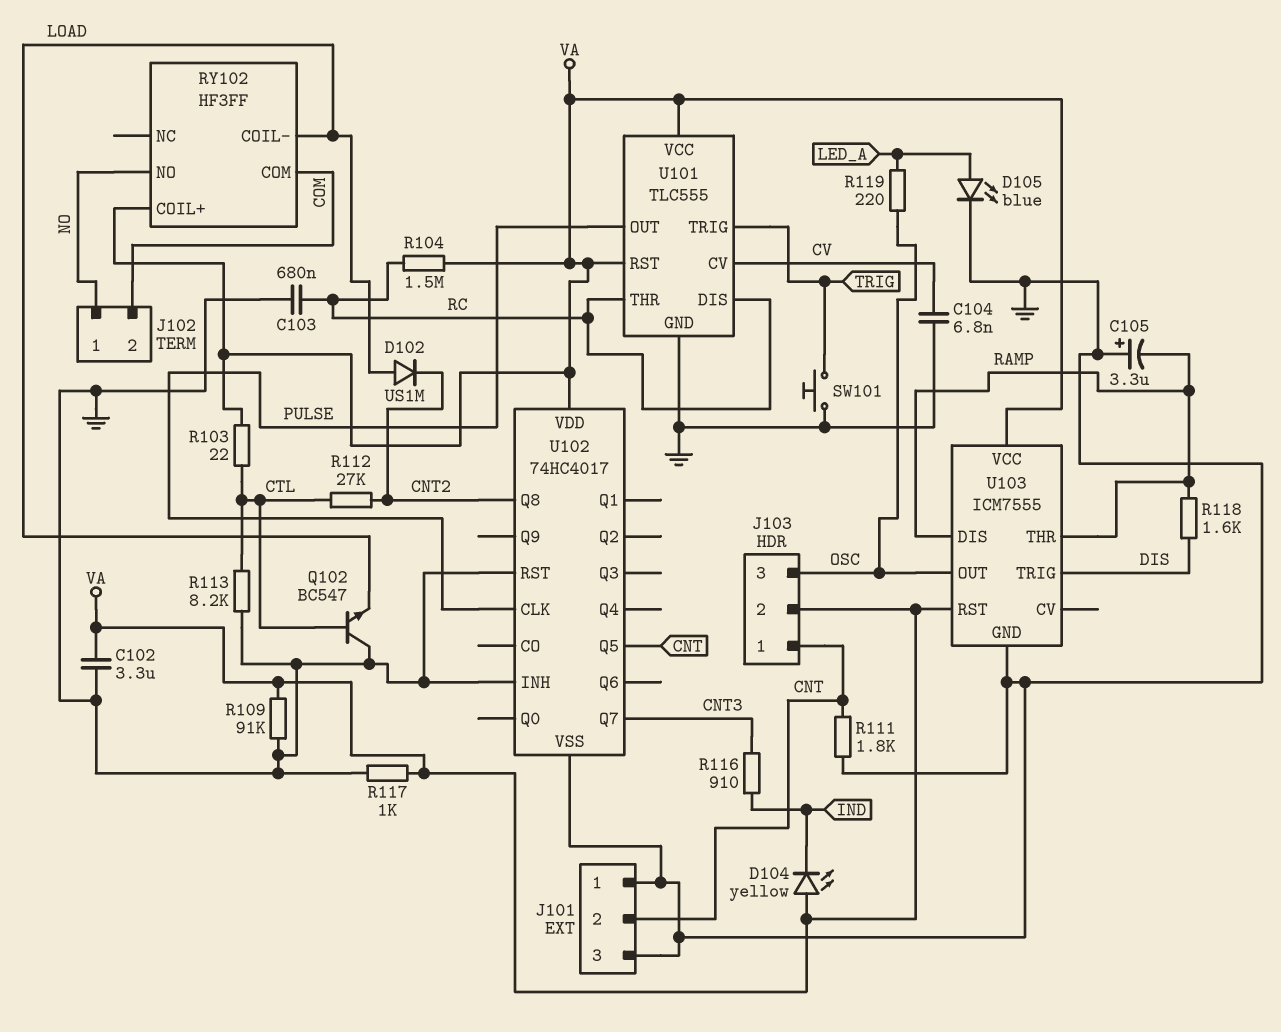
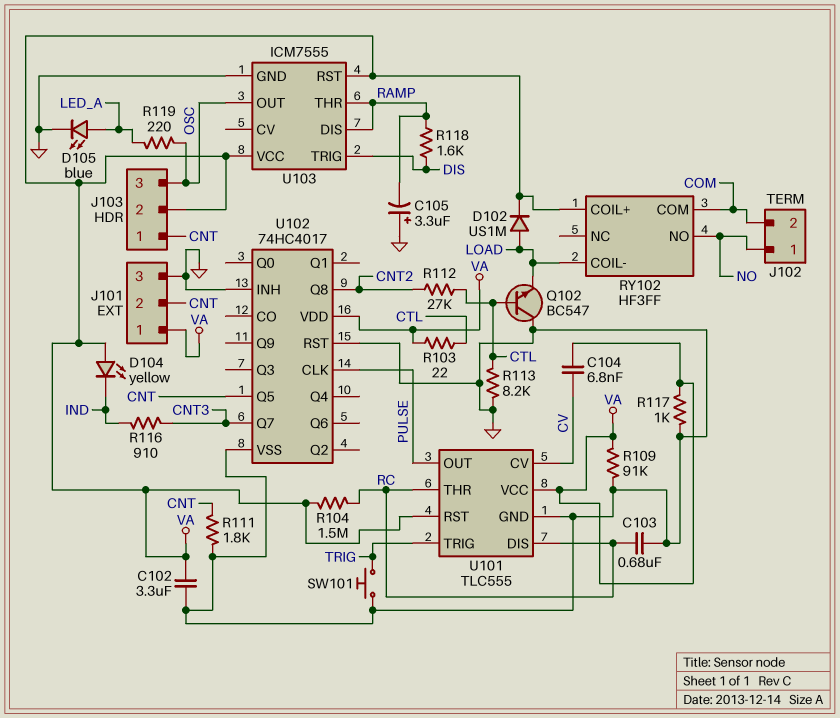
C104: 6.8nF (CV, GND) -> 6.8nF (CV, VA)
D102: diode US1M (A LOAD, K CNT2) -> diode US1M (A LOAD, K VA)
J101 pin 1: GND -> VA

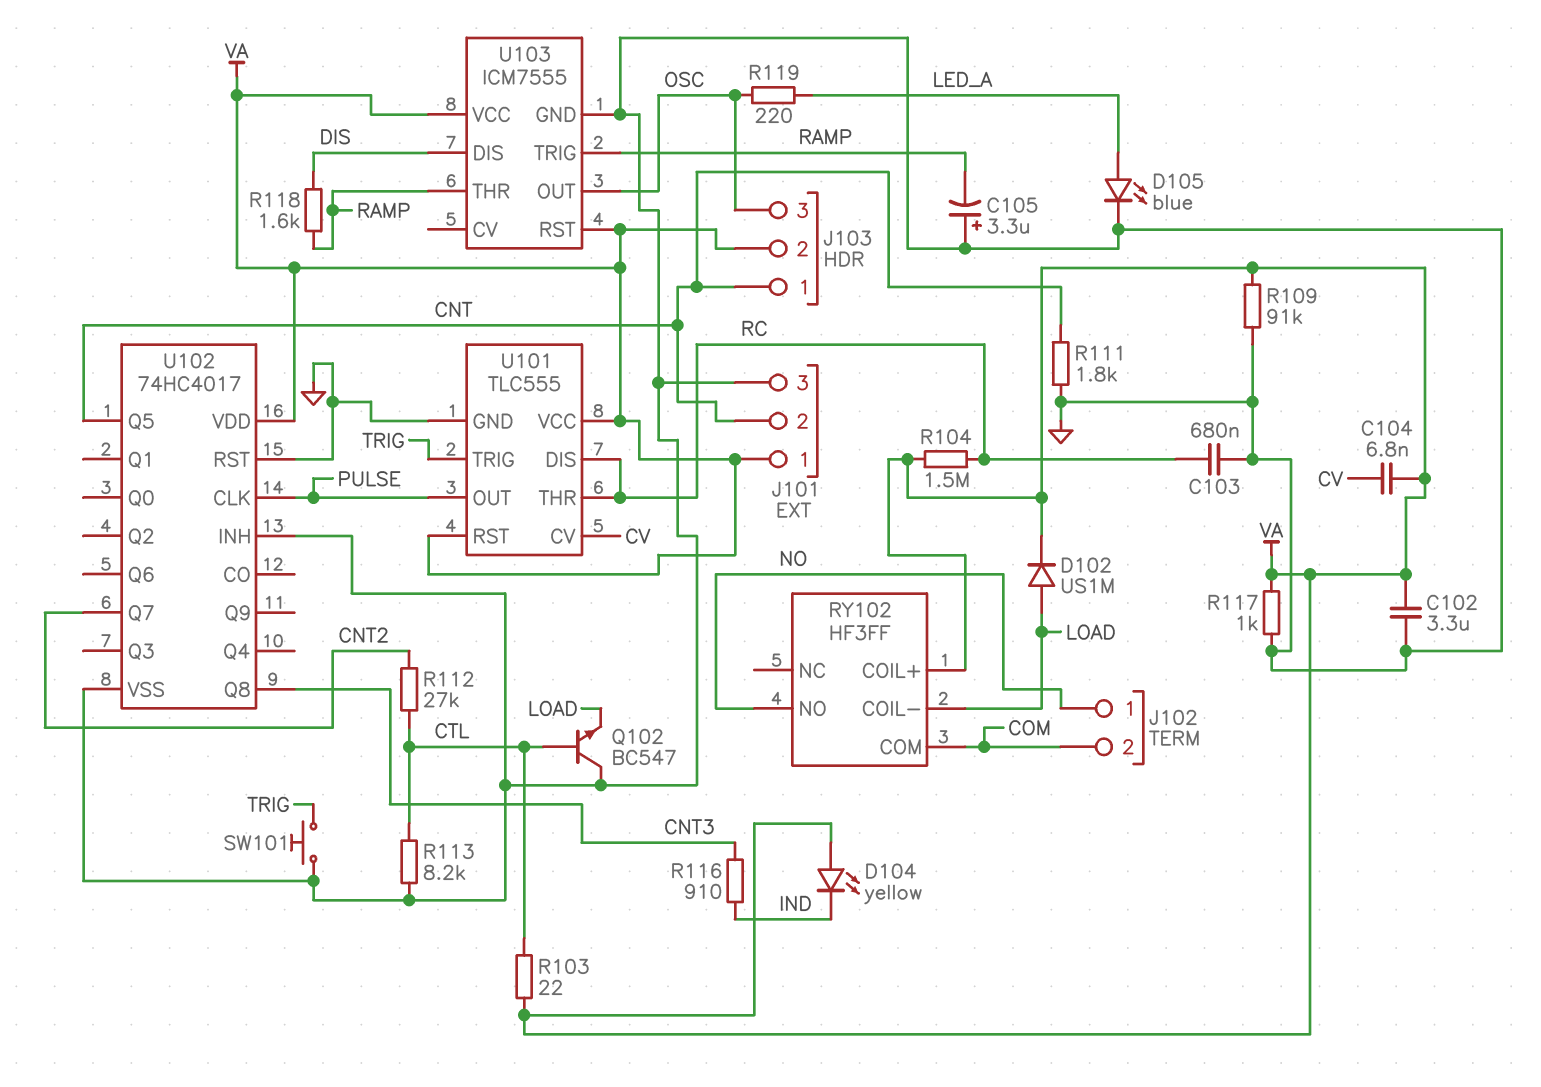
U102 pin Q7: CNT3 -> CNT2
U102 pin Q8: CNT2 -> CNT3
U103 pin DIS: RAMP -> DIS
U103 pin TRIG: DIS -> RAMP

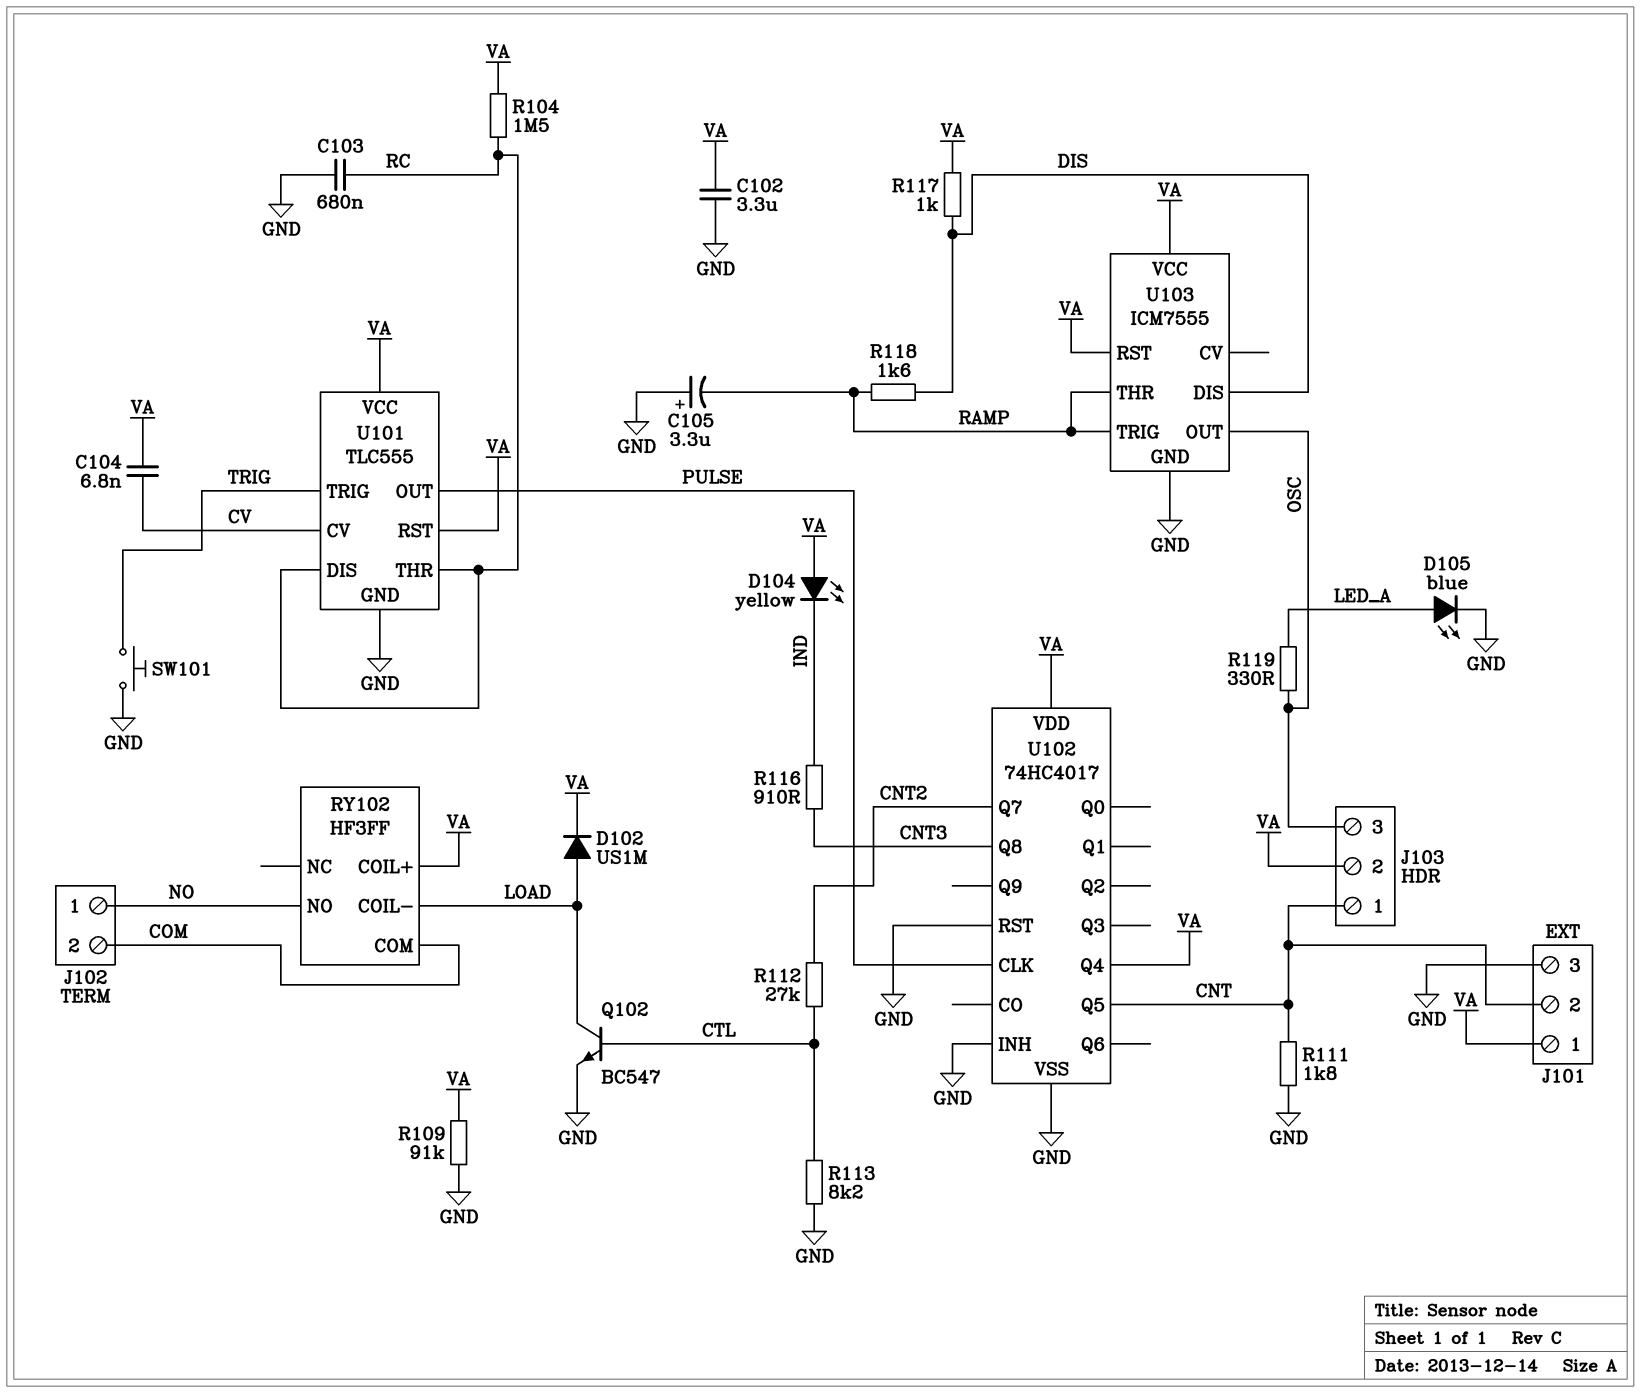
Q102: NPN BC547 (B CTL, C GND, E LOAD) -> NPN BC547 (B CTL, C LOAD, E GND)
R103: 22 (CTL, VA) -> none
R117: 1k (GND, VA) -> 1k (DIS, VA)
R119: 220 (LED_A, OSC) -> 330 (LED_A, OSC)
U102 pin Q4: none -> VA

